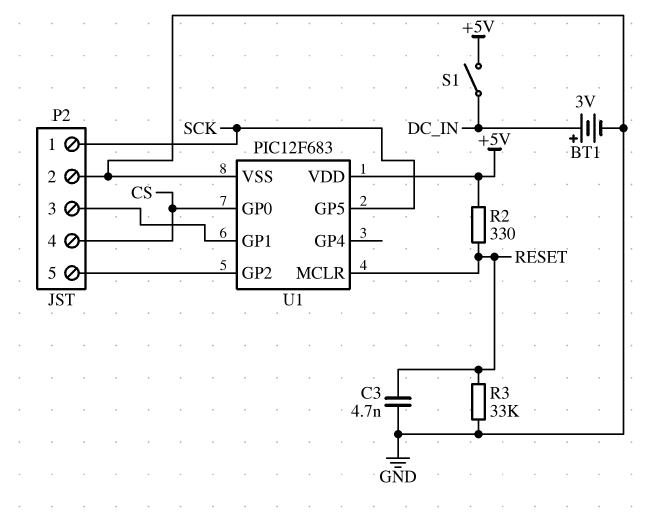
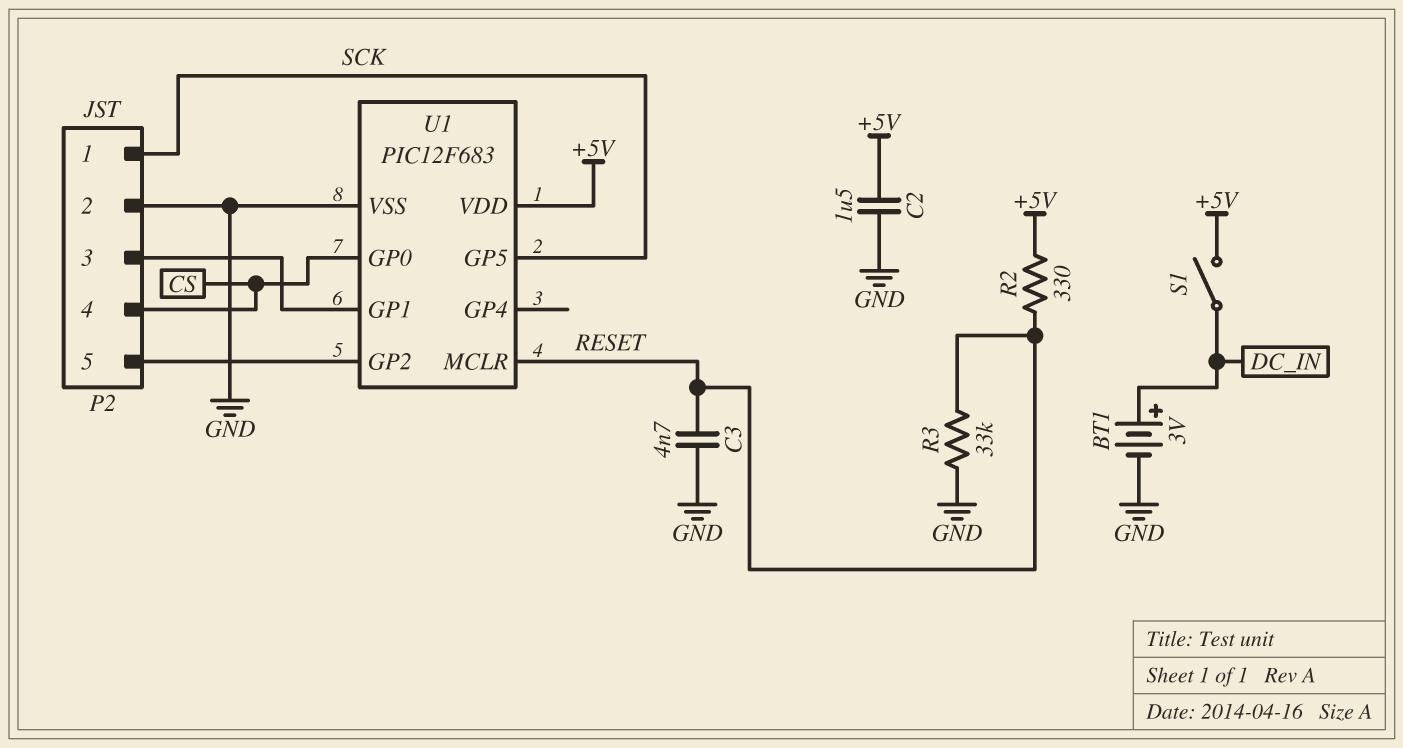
C2: none -> 1.5uF (+5V, GND)

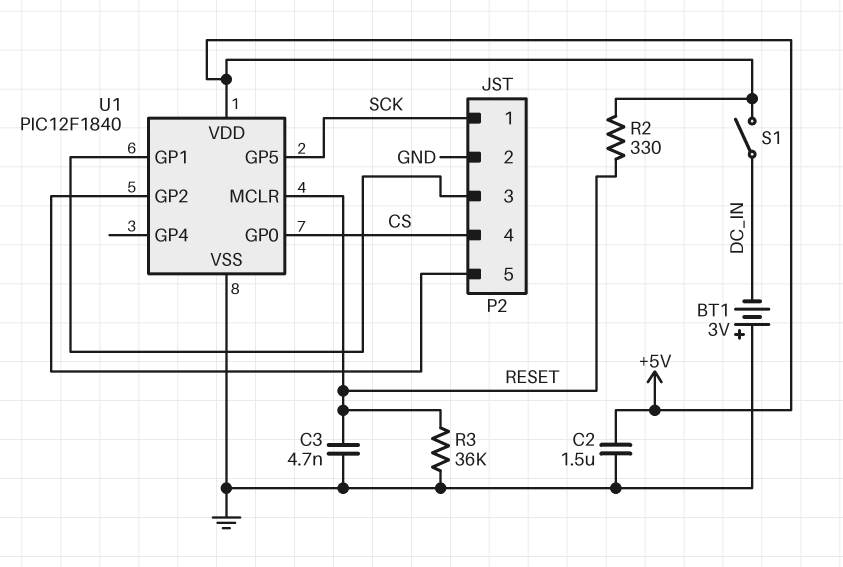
BT1: 3V (plus DC_IN, minus GND) -> 3V (plus GND, minus DC_IN)
R3: 33k (GND, RESET) -> 36k (GND, RESET)
U1: PIC12F683 -> PIC12F1840

